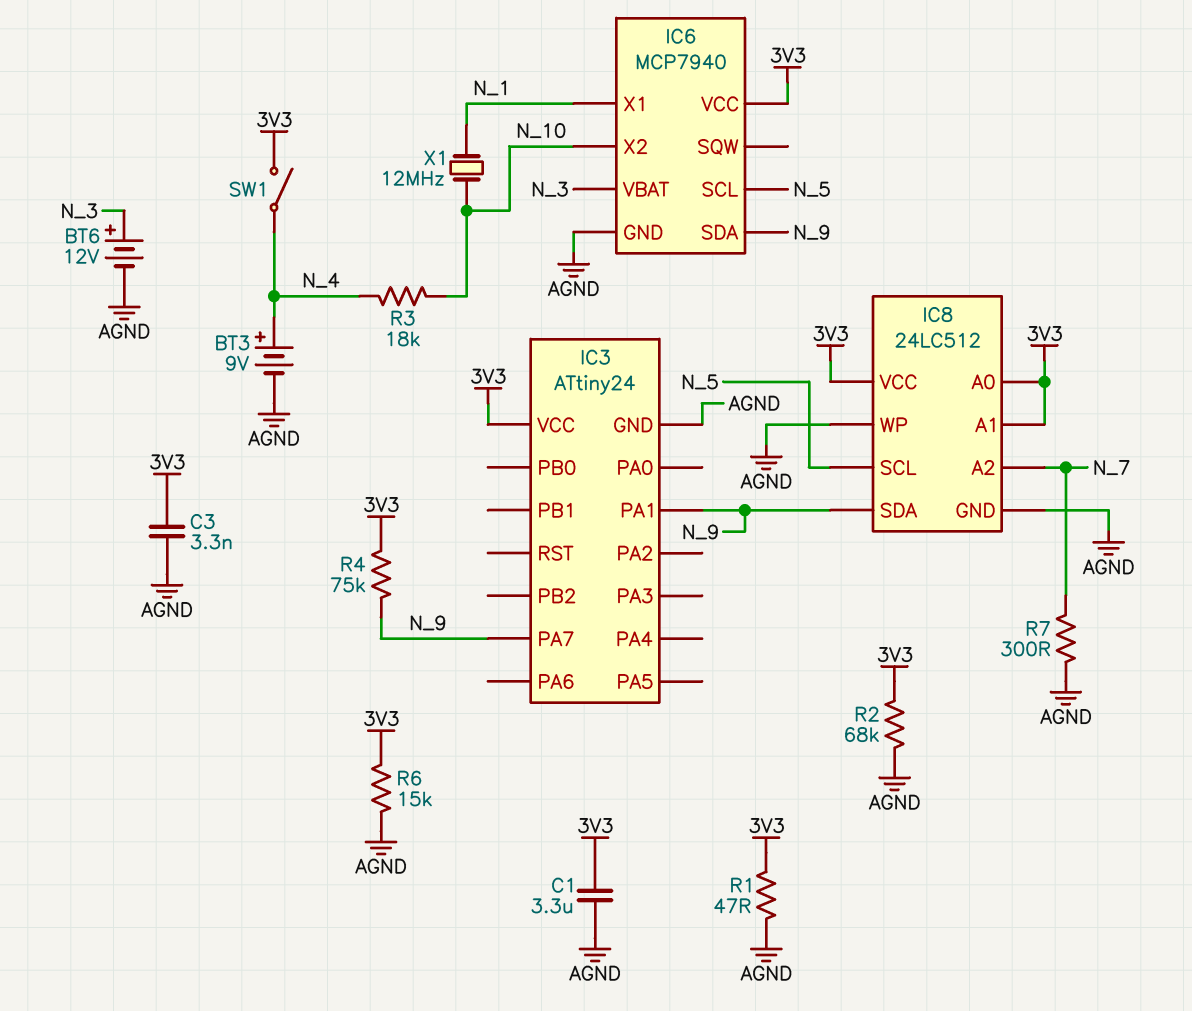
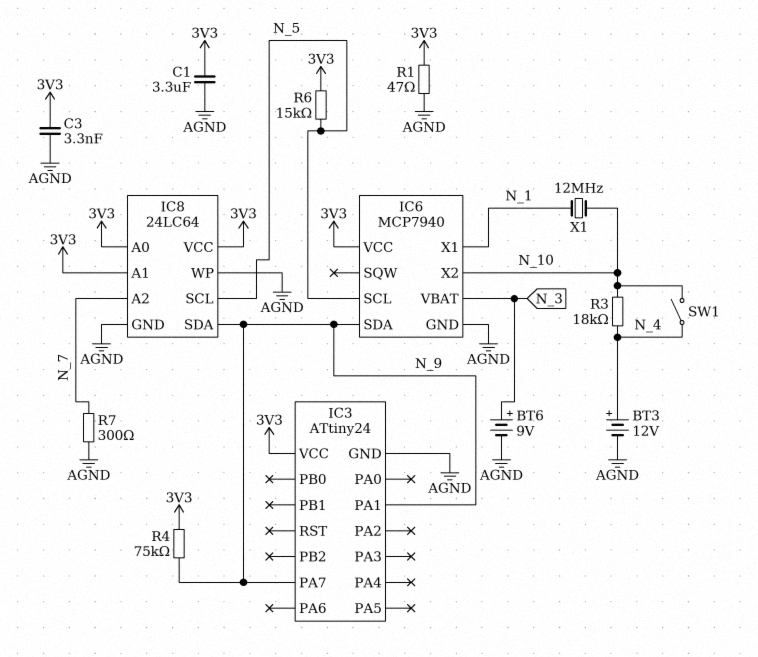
BT3: 9V (plus N_4, minus AGND) -> 12V (plus N_4, minus AGND)
BT6: 12V (plus N_3, minus AGND) -> 9V (plus N_3, minus AGND)
IC8: 24LC512 -> 24LC64
R2: 68k (3V3, AGND) -> none
R6: 15k (3V3, AGND) -> 15k (3V3, N_5)
SW1: switch (3V3, N_4) -> switch (N_4, N_10)

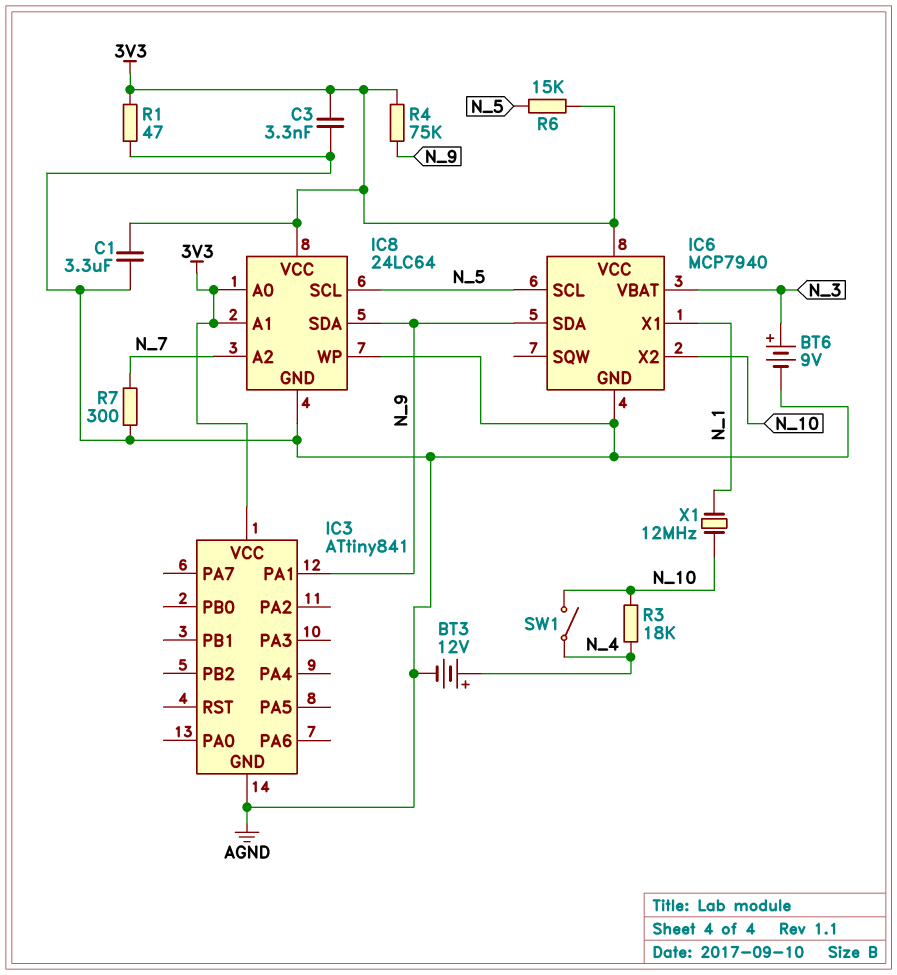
IC3: ATtiny24 -> ATtiny841
IC3 pin PA7: N_9 -> none

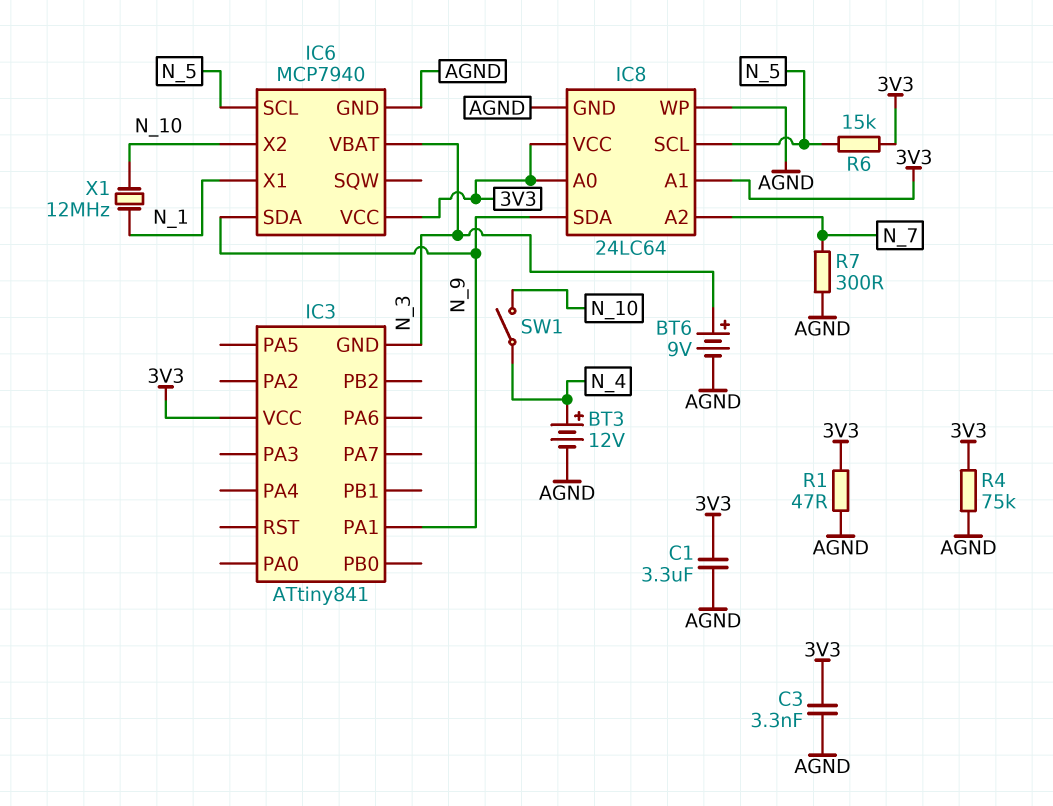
IC3 pin GND: AGND -> N_3
R3: 18k (N_4, N_10) -> none
R4: 75k (3V3, N_9) -> 75k (3V3, AGND)

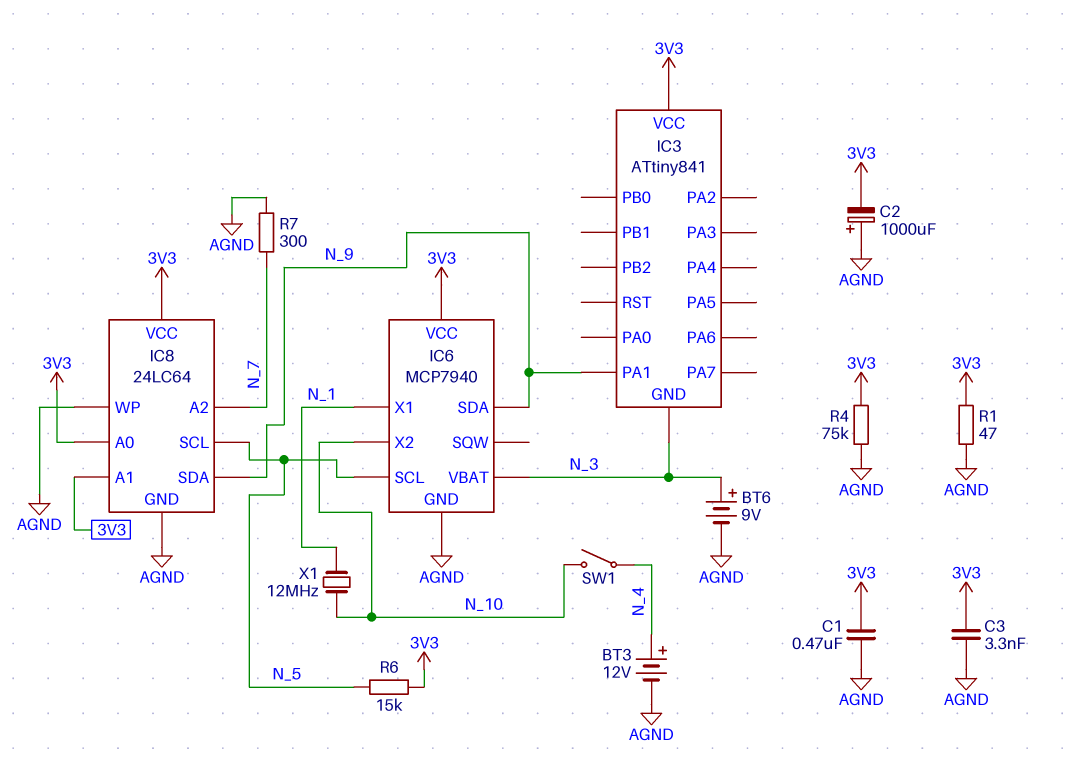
C1: 3.3uF (3V3, AGND) -> 470nF (3V3, AGND)
C2: none -> 1000uF (plus AGND, minus 3V3)

